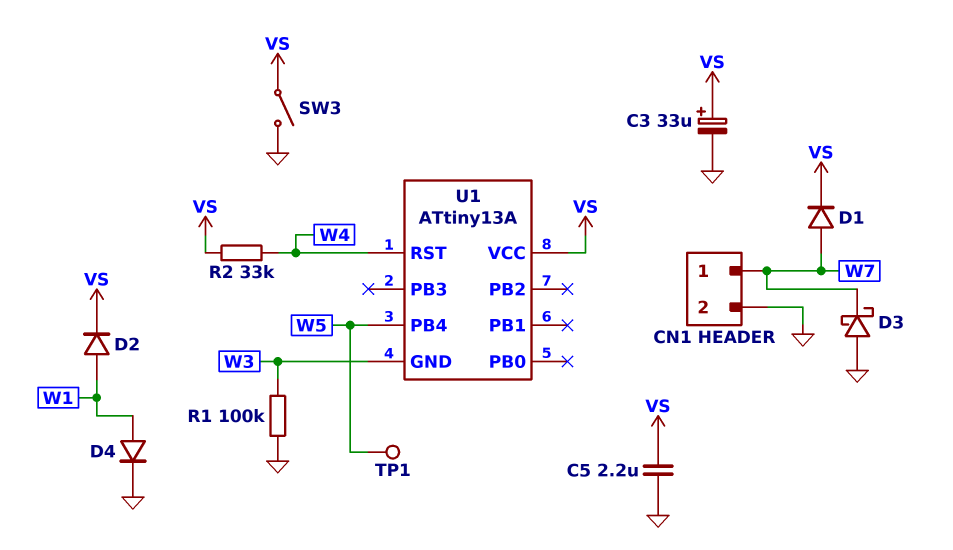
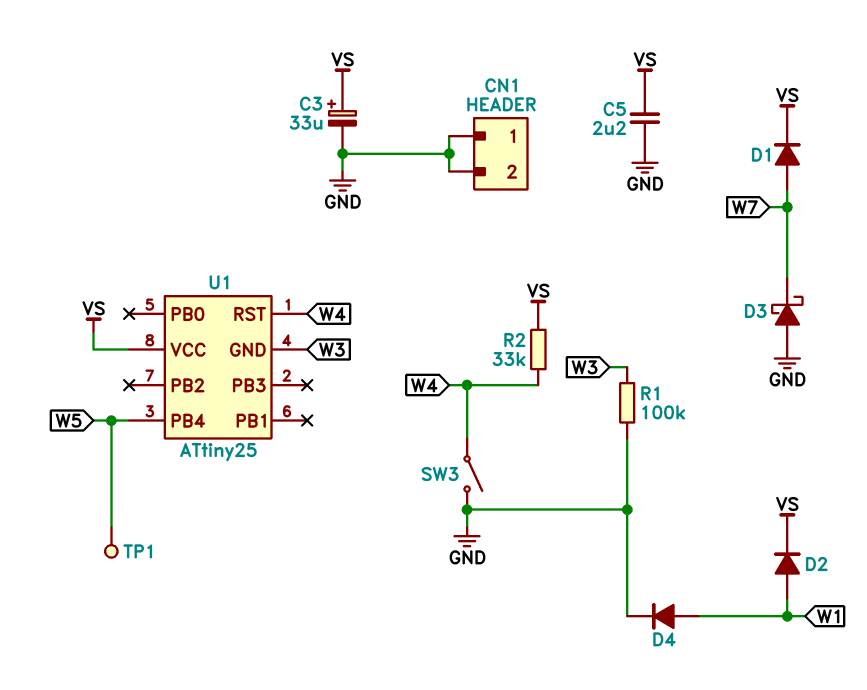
CN1 pin 1: W7 -> GND
SW3: switch (GND, VS) -> switch (GND, W4)
U1: ATtiny13A -> ATtiny25

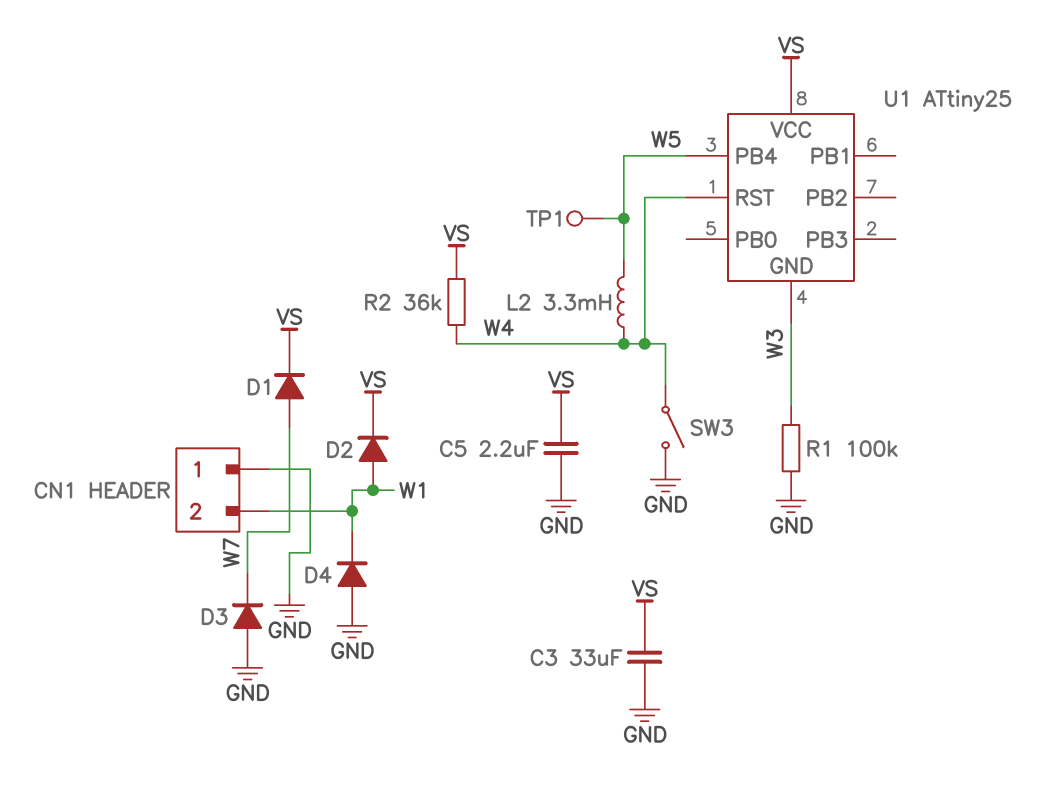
C3: 33uF (plus VS, minus GND) -> 33uF (GND, VS)
CN1 pin 2: GND -> W1
D3: schottky (A GND, K W7) -> diode (A GND, K W7)
D4: diode (A W1, K GND) -> diode (A GND, K W1)
L2: none -> 3.3mH (W4, W5)
R2: 33k (VS, W4) -> 36k (VS, W4)

